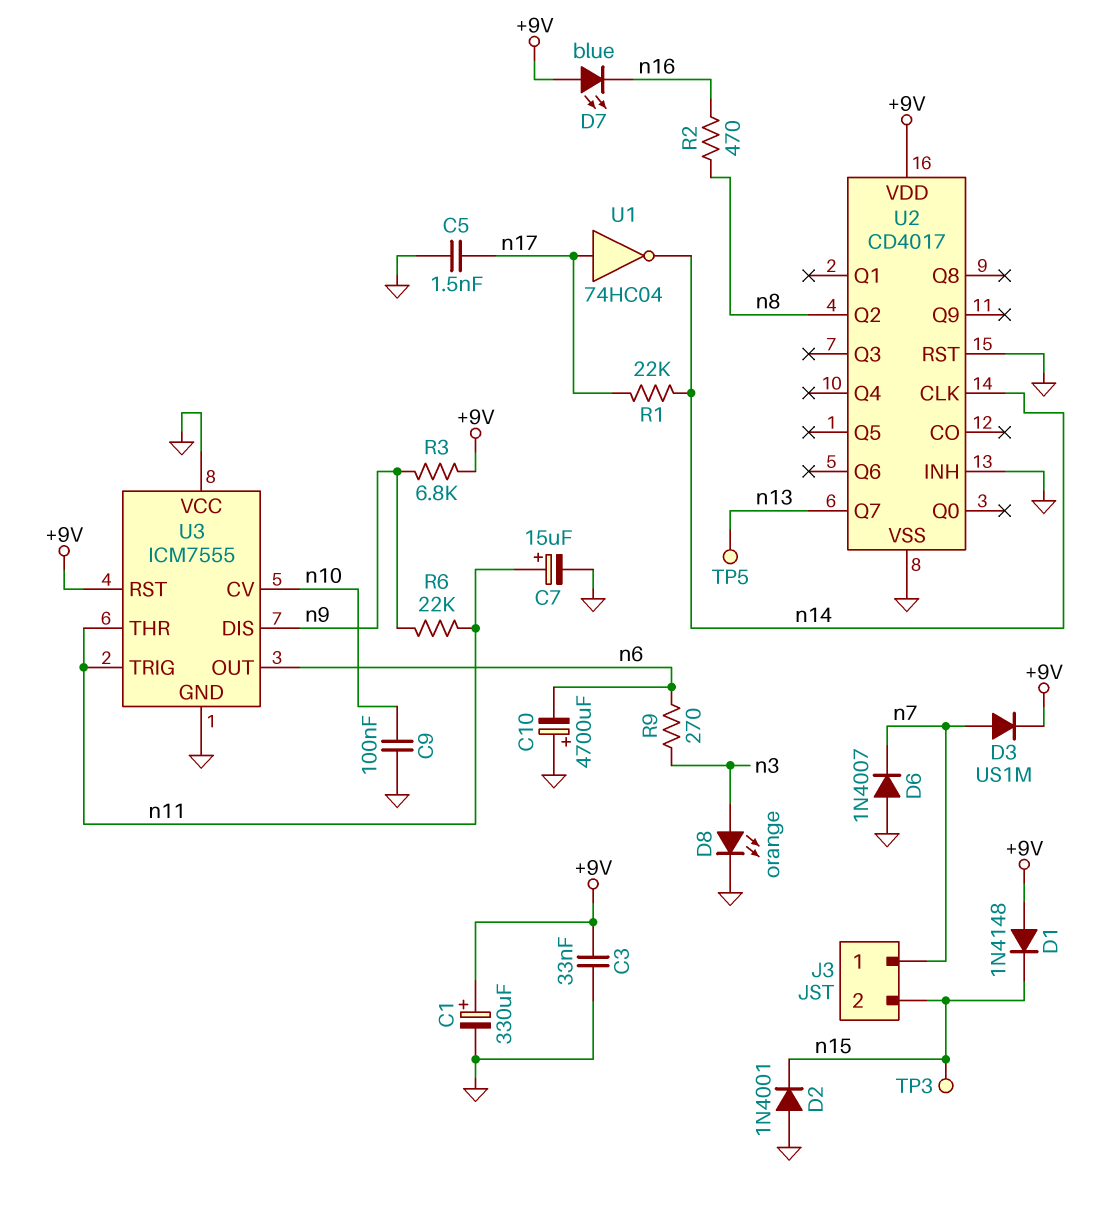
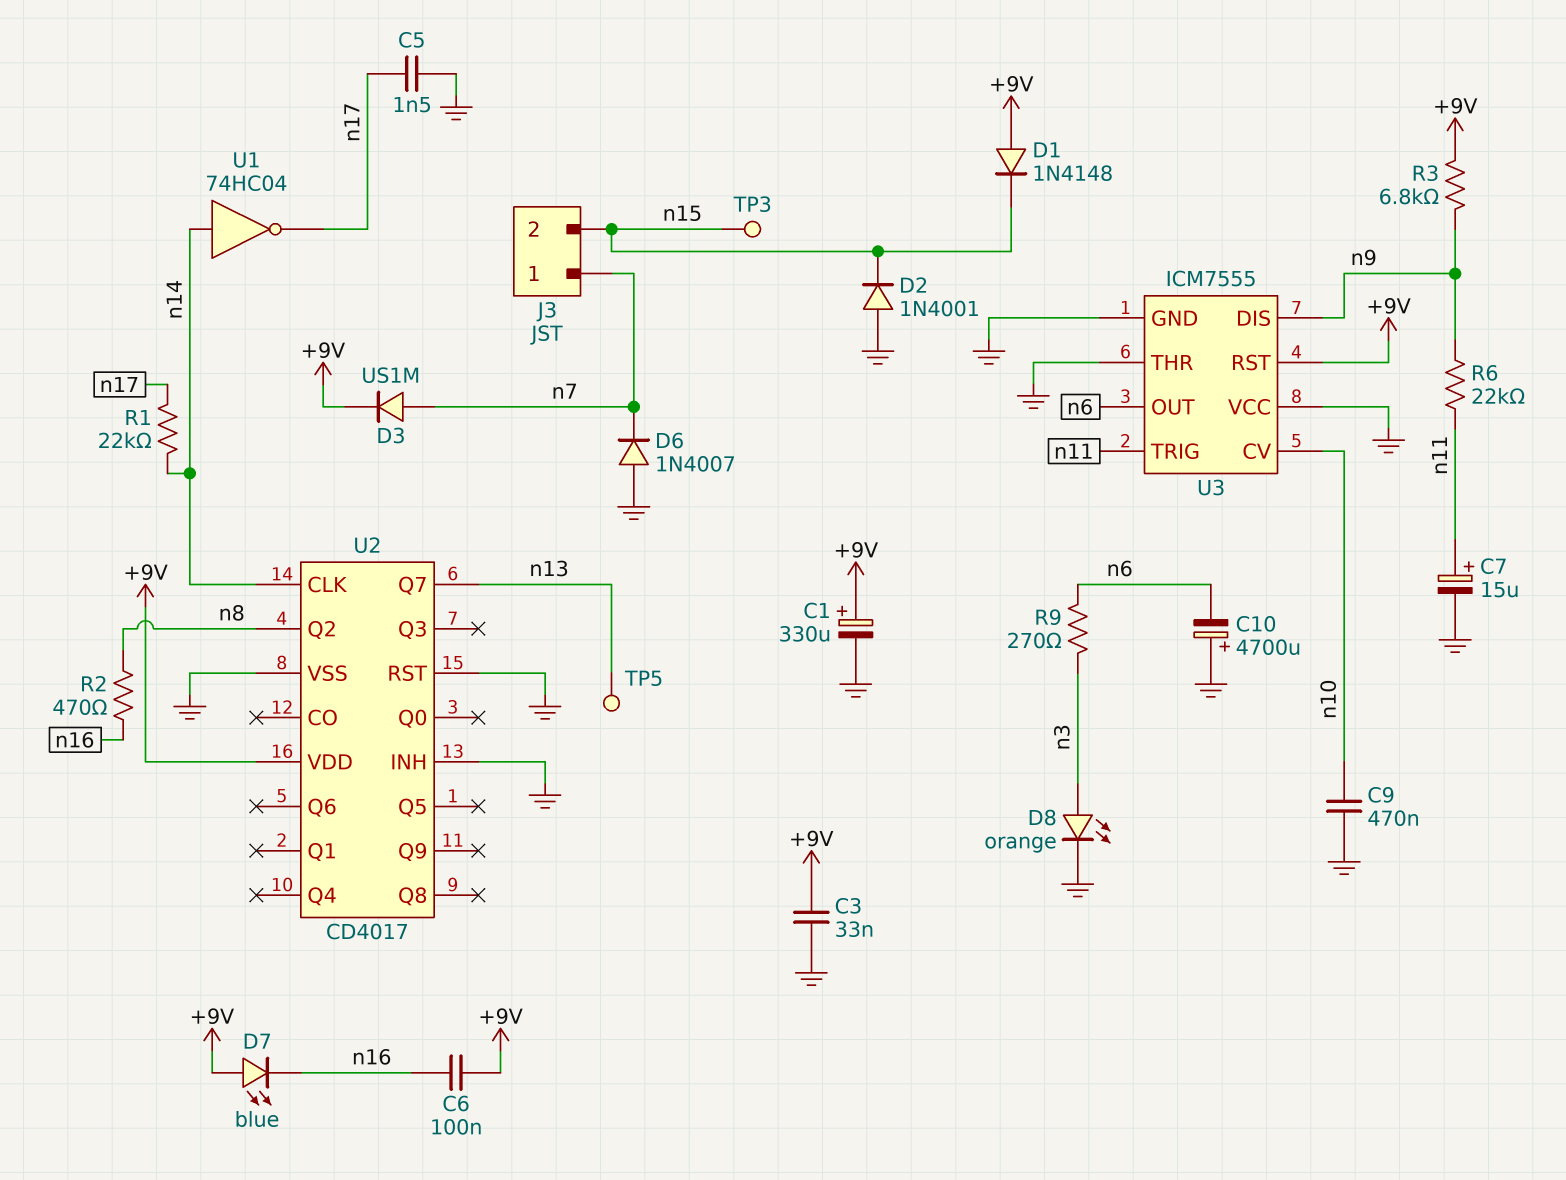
C6: none -> 100nF (+9V, n16)
C9: 100nF (GND, n10) -> 470nF (GND, n10)
U1: NOT 74HC04 (in n17, out n14) -> NOT 74HC04 (in n14, out n17)
U3 pin THR: n11 -> GND

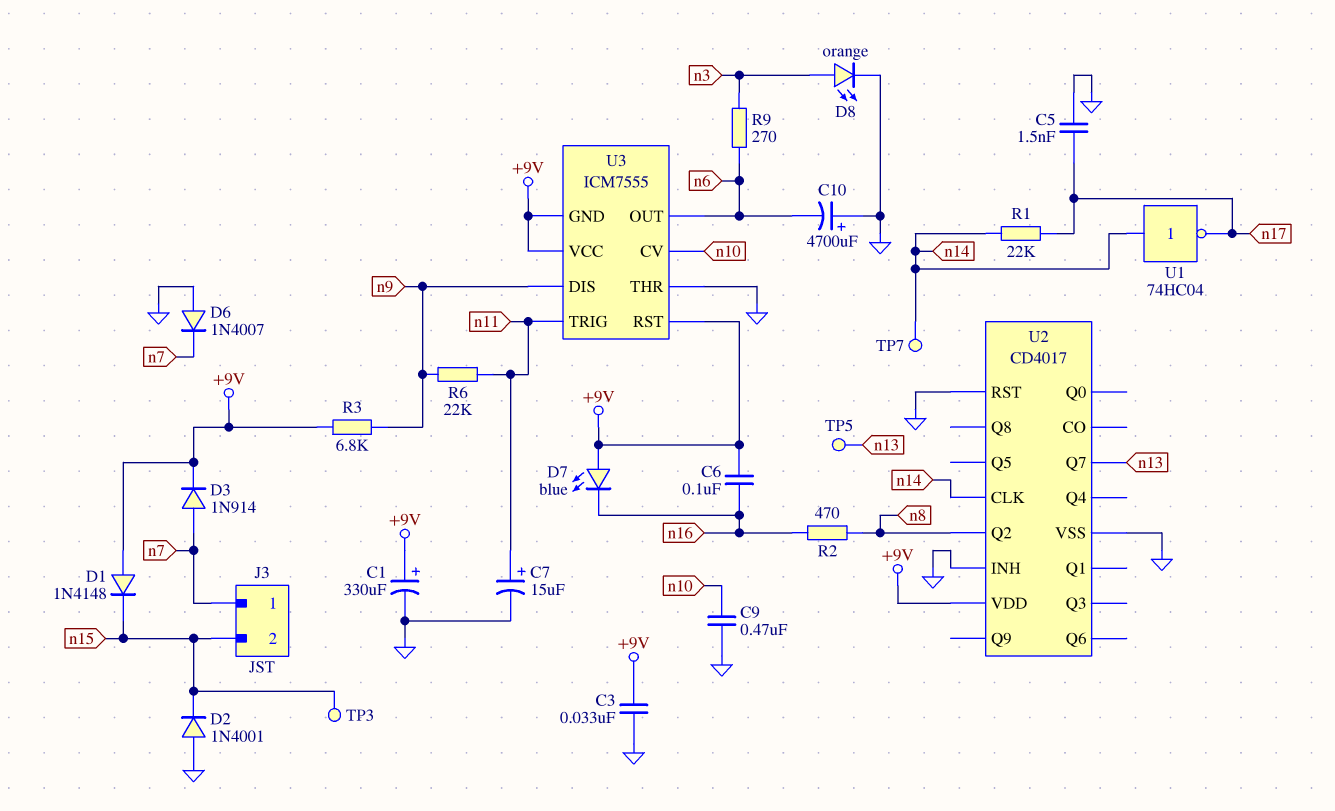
D3: diode US1M (A n7, K +9V) -> diode 1N914 (A n7, K +9V)
TP7: none -> test point (n14)
U3 pin GND: GND -> +9V
U3 pin VCC: GND -> +9V

